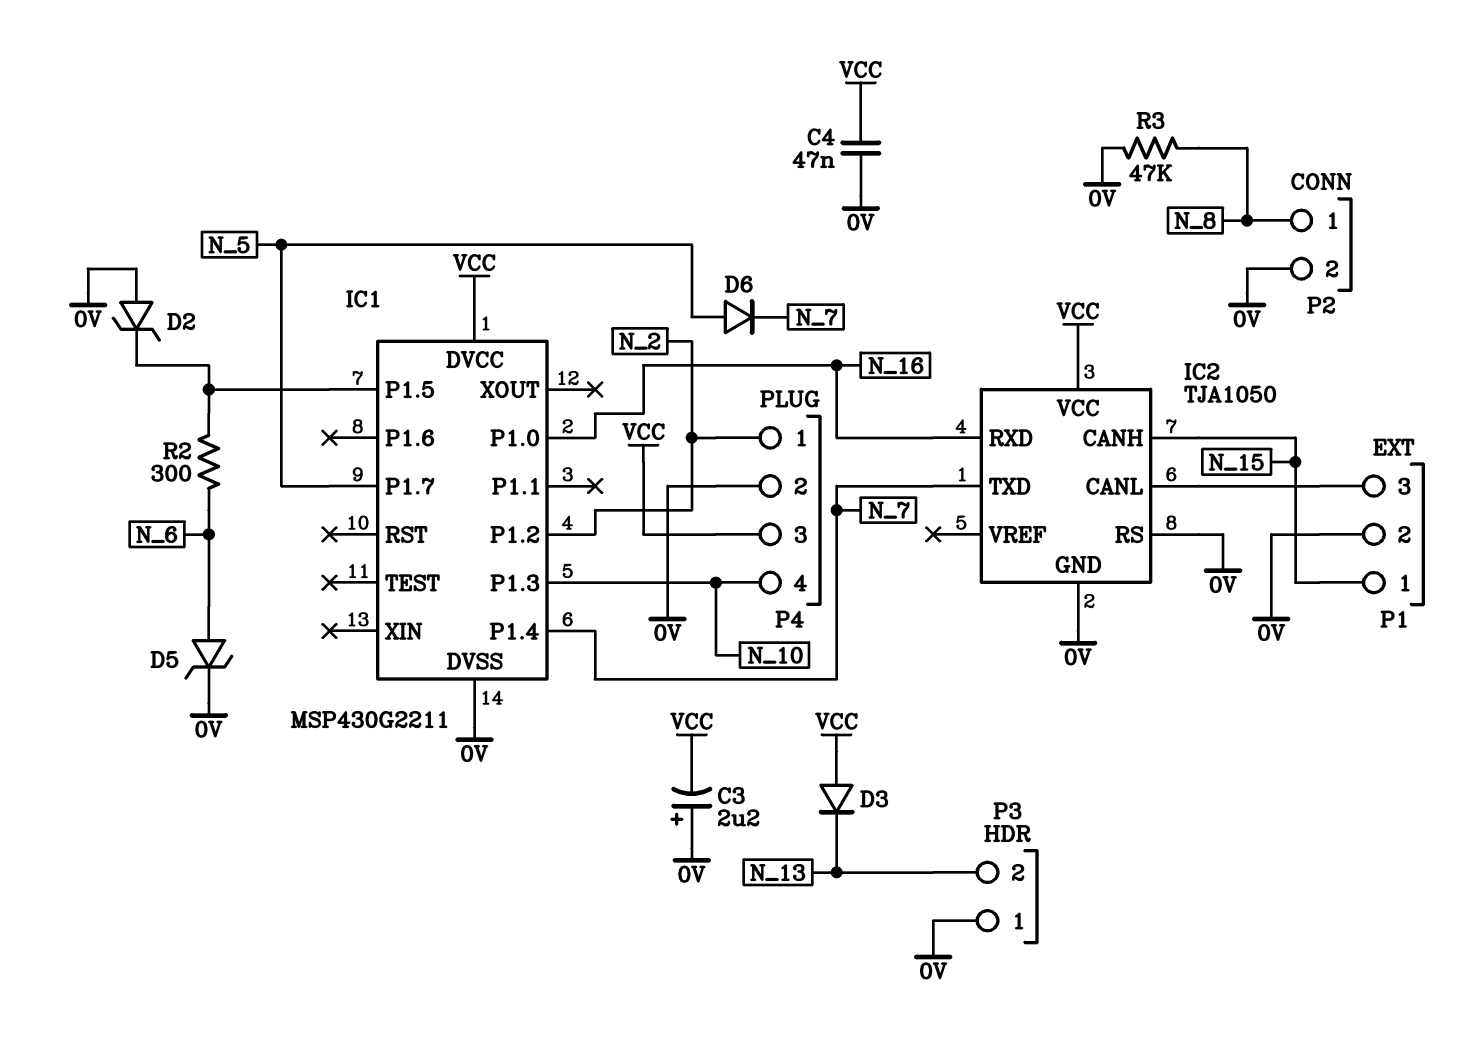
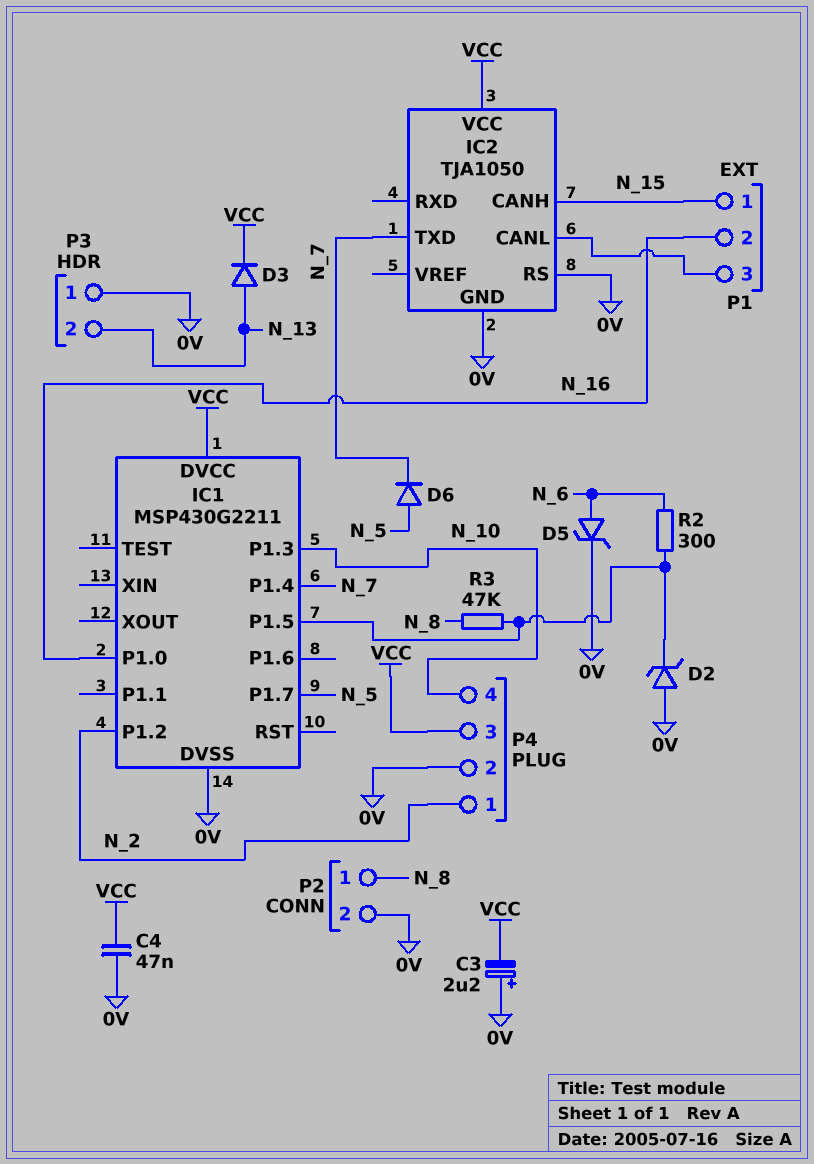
D3: diode (A VCC, K N_13) -> diode (A N_13, K VCC)
IC2 pin RXD: N_16 -> none
P1 pin 2: 0V -> N_16
R3: 47k (0V, N_8) -> 47k (IC1/P1.5, N_8)

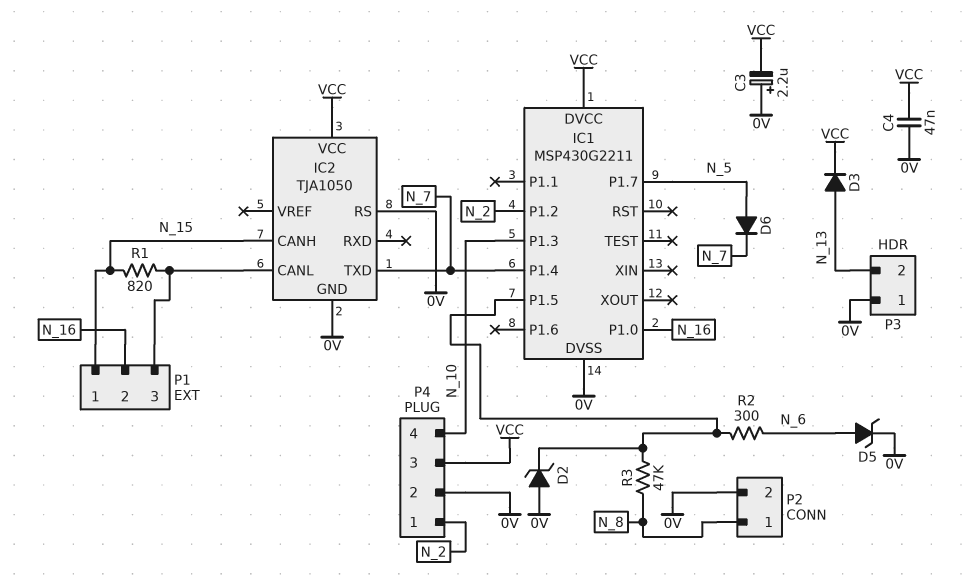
R1: none -> 820 (IC2/CANL, N_15)

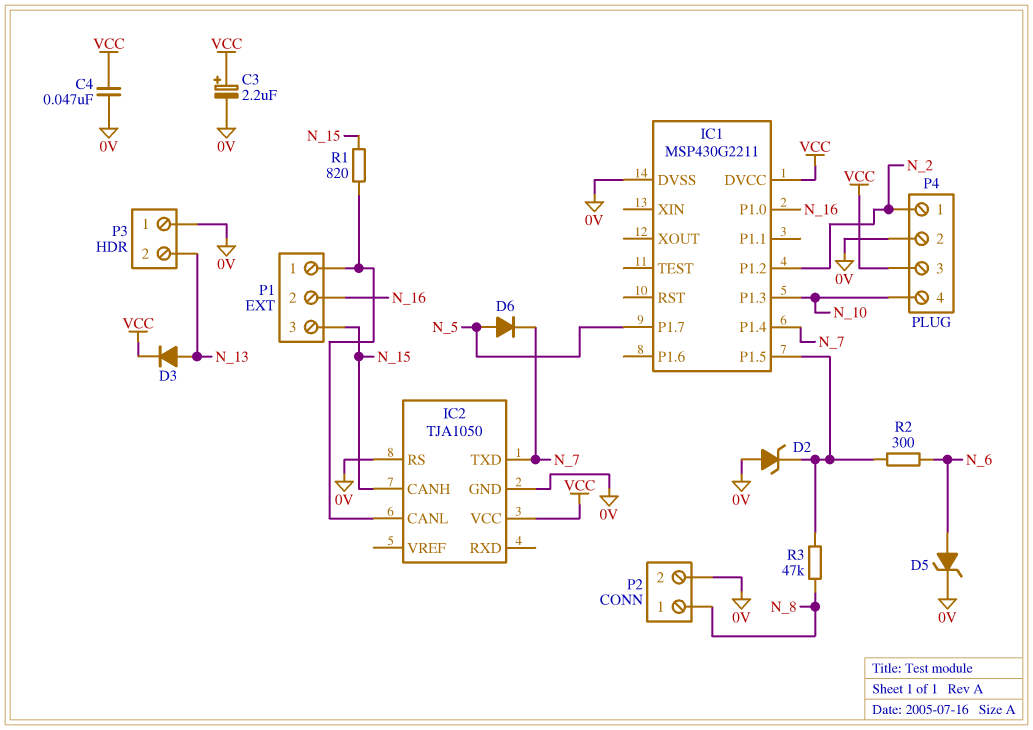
C3: 2.2uF (plus 0V, minus VCC) -> 2.2uF (plus VCC, minus 0V)
P1 pin 1: N_15 -> IC2/CANL
P1 pin 3: IC2/CANL -> N_15

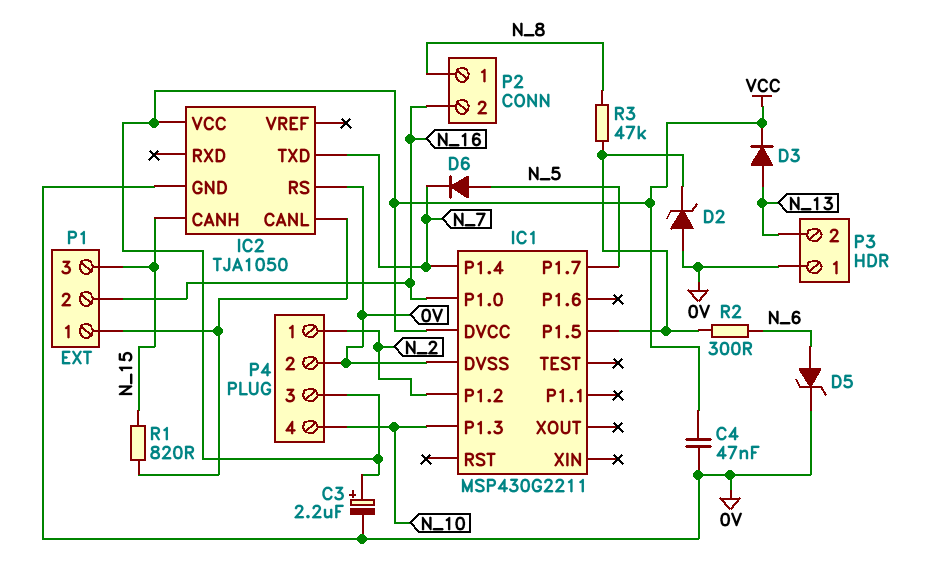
P2 pin 2: 0V -> N_16

